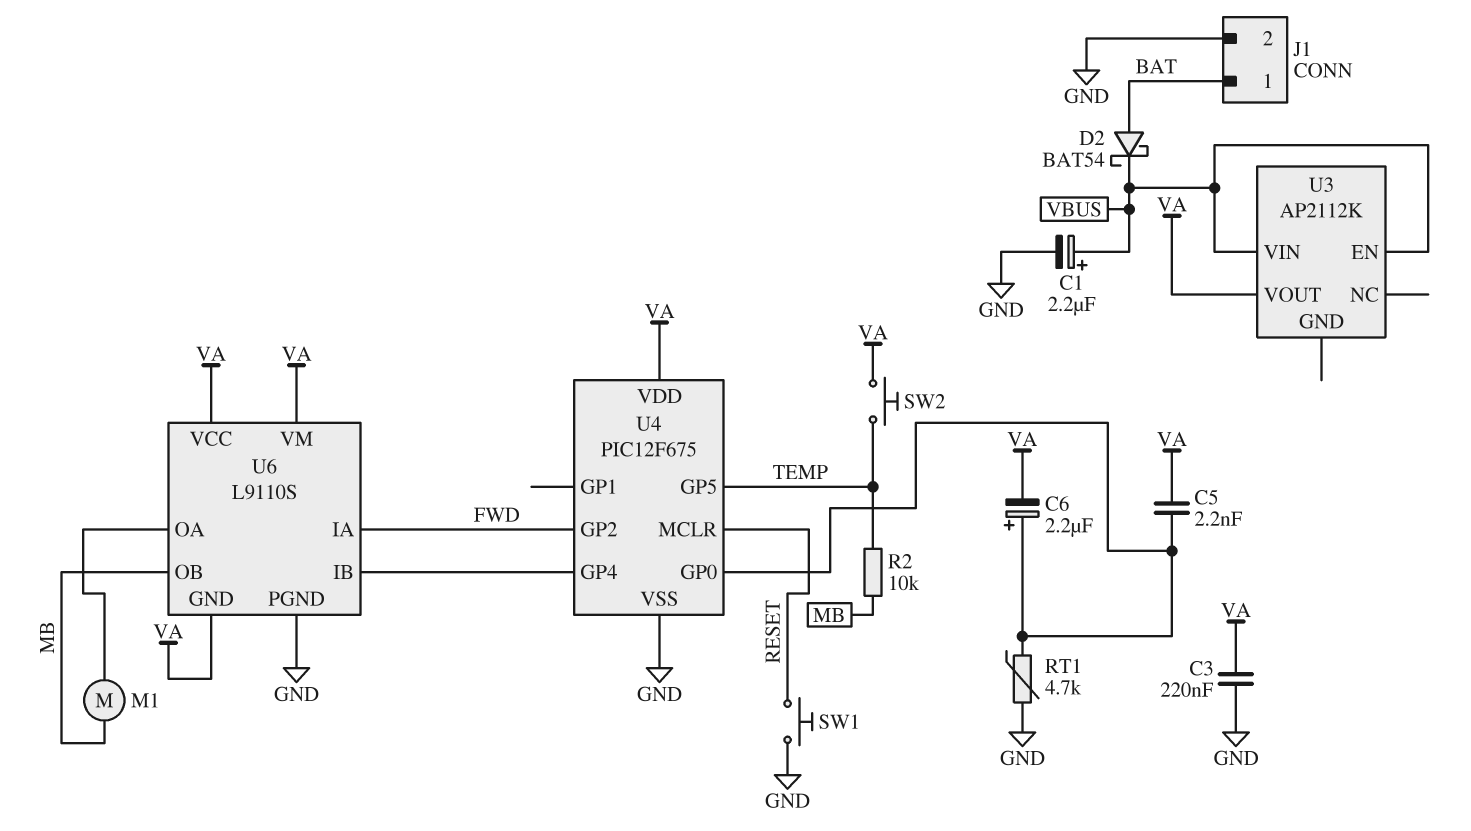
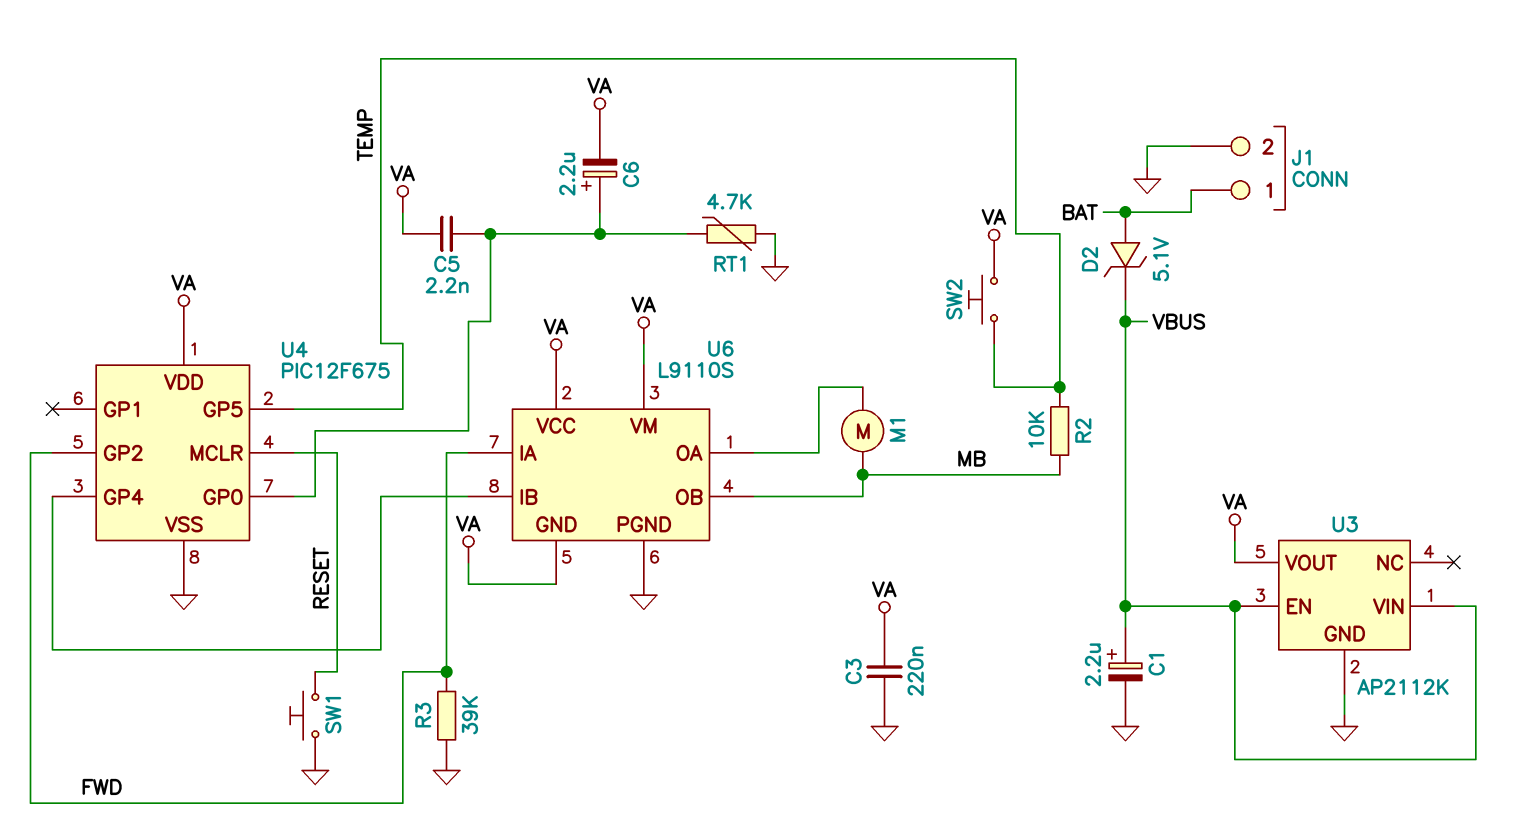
D2: schottky BAT54 (A BAT, K VBUS) -> zener 5.1V (A BAT, K VBUS)
R3: none -> 39k (FWD, GND)
U3 pin GND: none -> GND

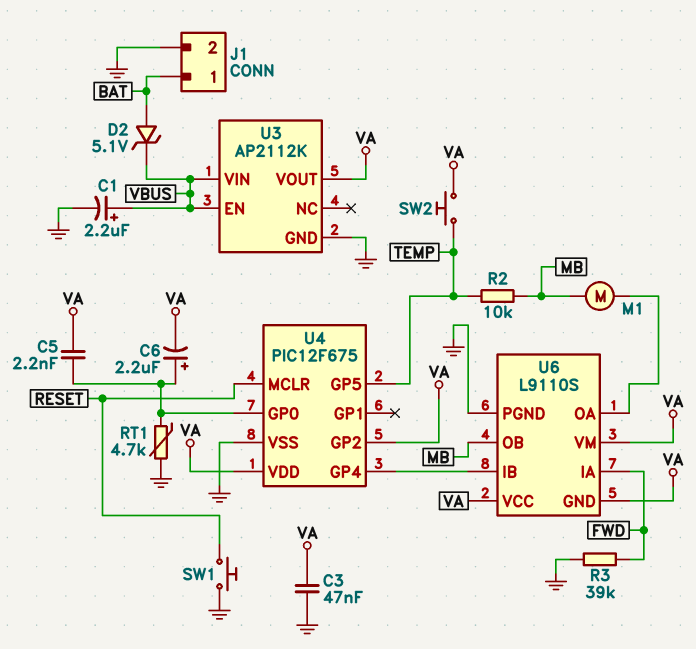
C3: 220nF (GND, VA) -> 47nF (GND, VA)
U4 pin GP2: FWD -> VA

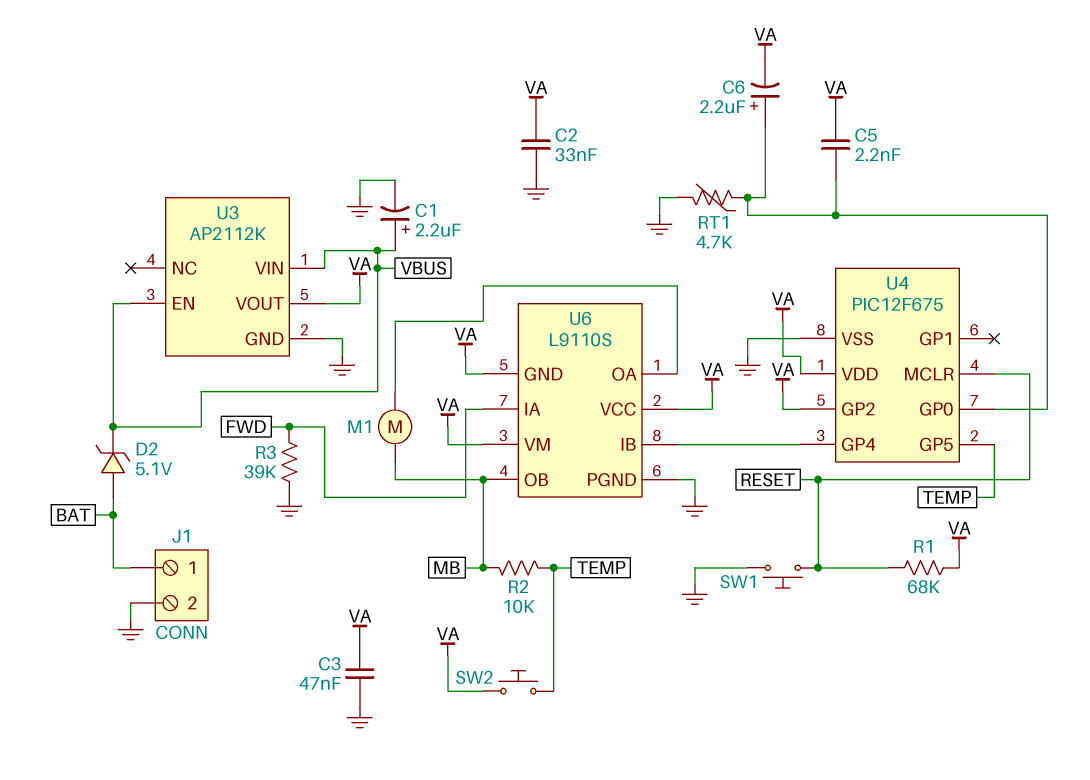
C2: none -> 33nF (GND, VA)
R1: none -> 68k (RESET, VA)

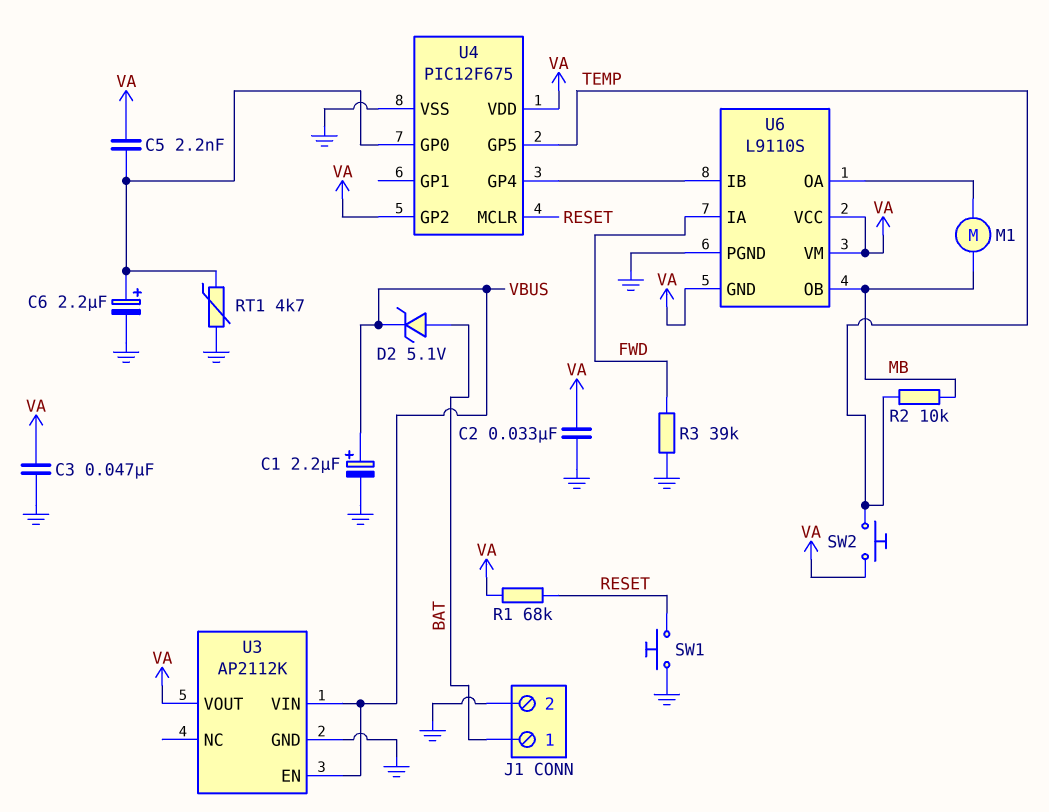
C6: 2.2uF (plus U4/GP0, minus VA) -> 2.2uF (plus U4/GP0, minus GND)

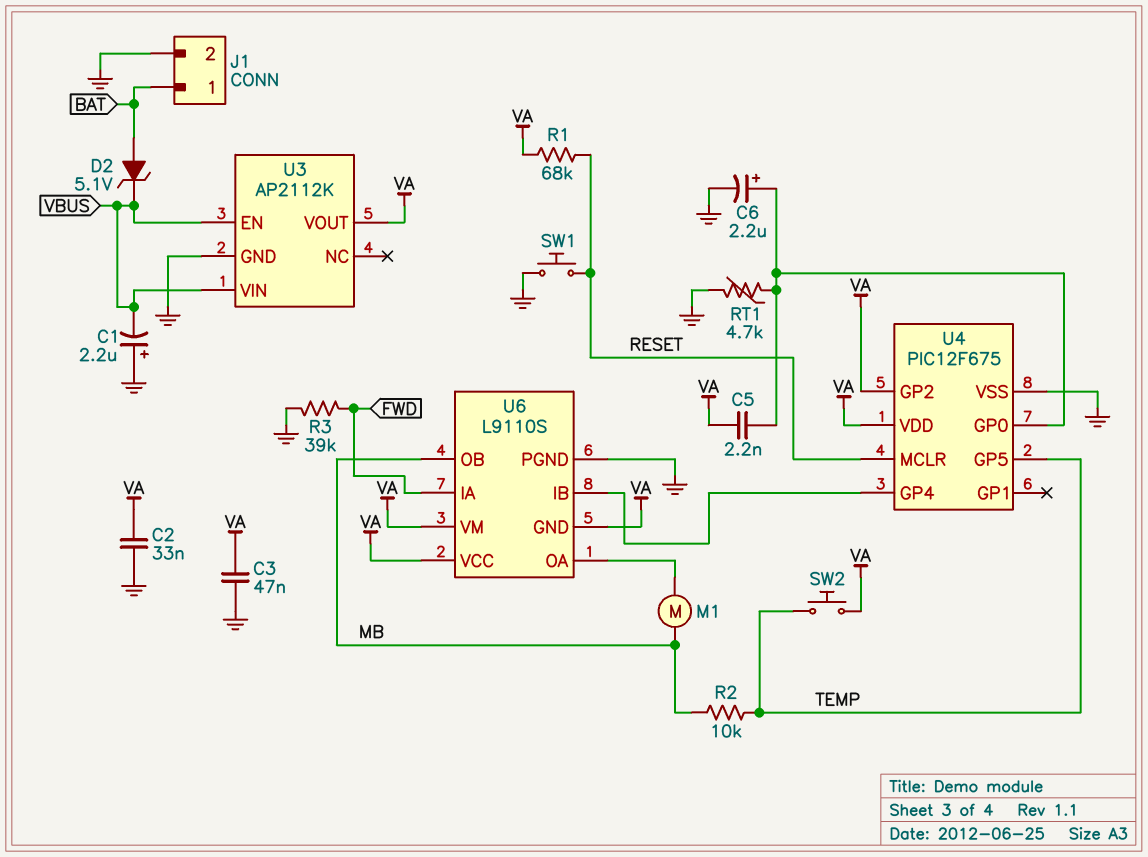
C1: 2.2uF (plus VBUS, minus GND) -> 2.2uF (plus GND, minus VBUS)

